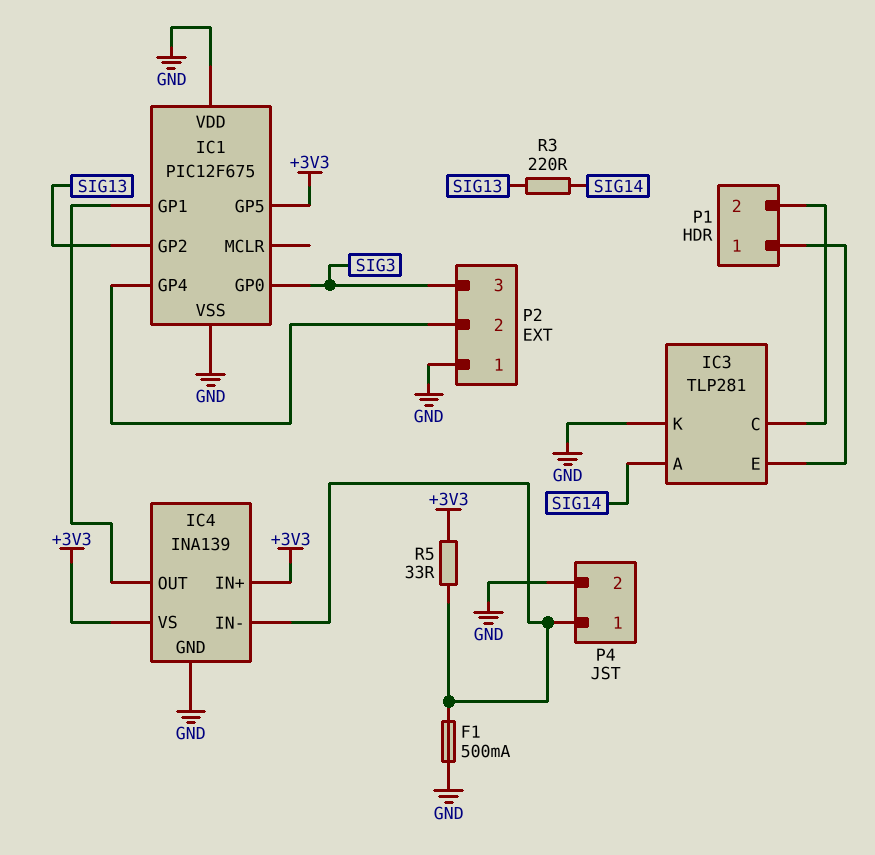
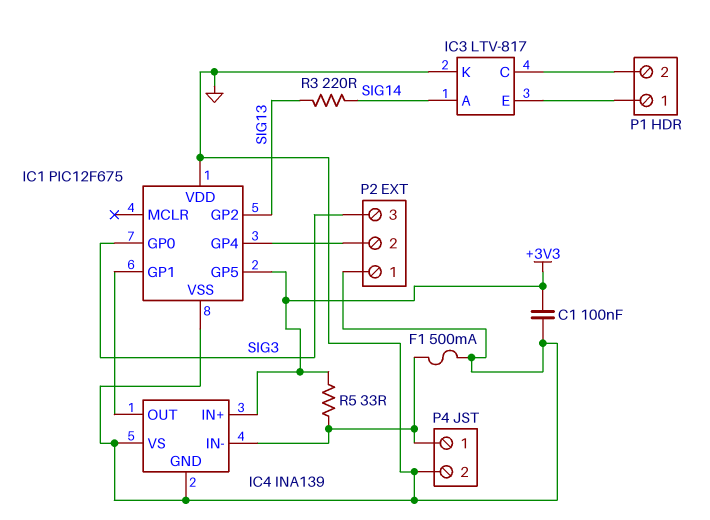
C1: none -> 100nF (+3V3, GND)
IC3: TLP281 -> LTV-817
IC4 pin VS: +3V3 -> GND

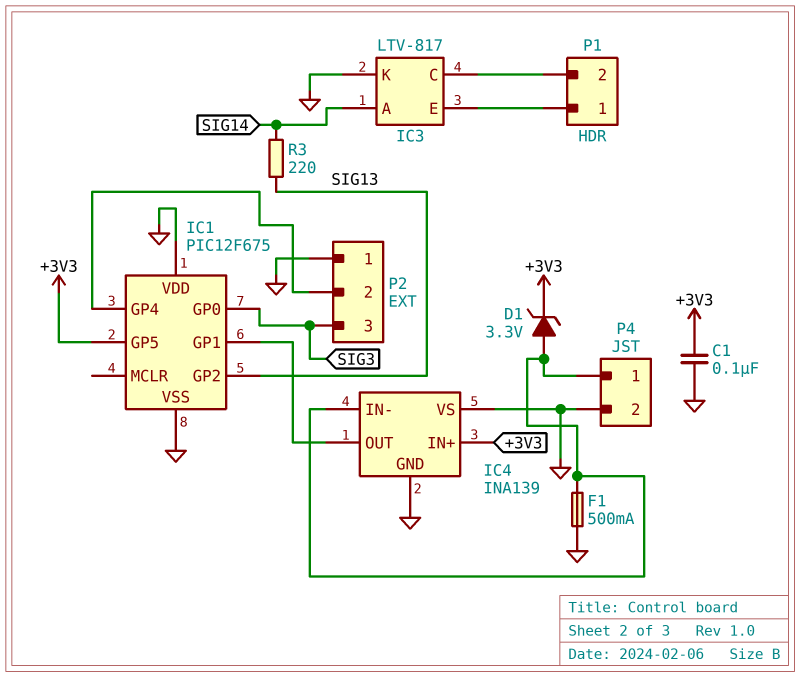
D1: none -> zener 3.3V (A IC4/IN-, K +3V3)
R5: 33 (+3V3, IC4/IN-) -> none

